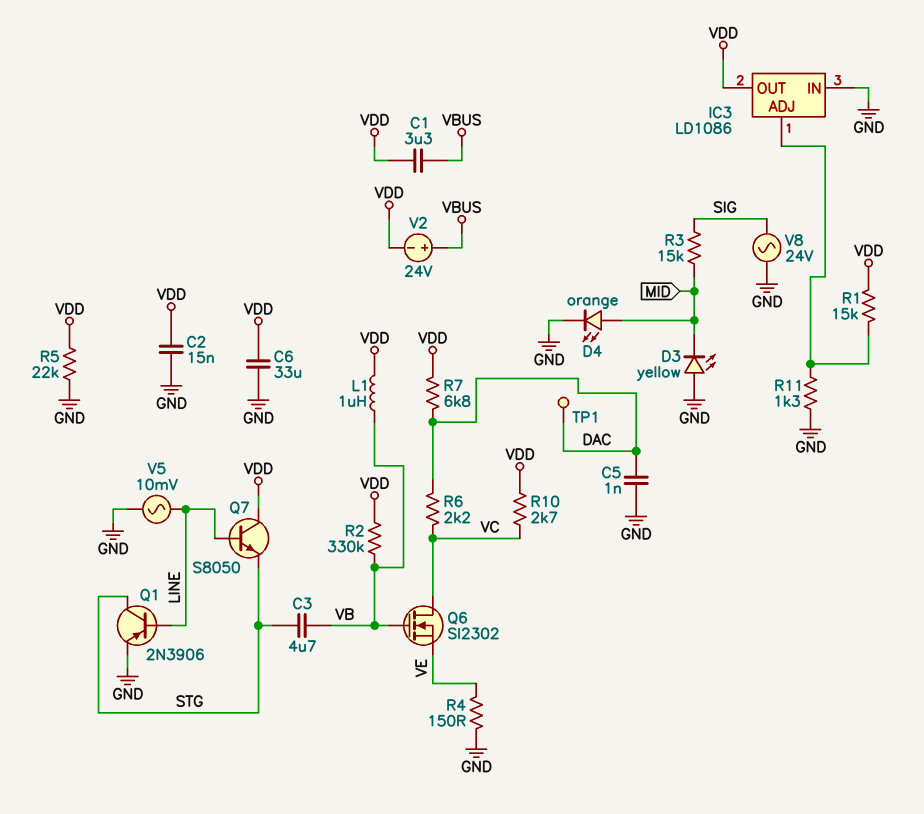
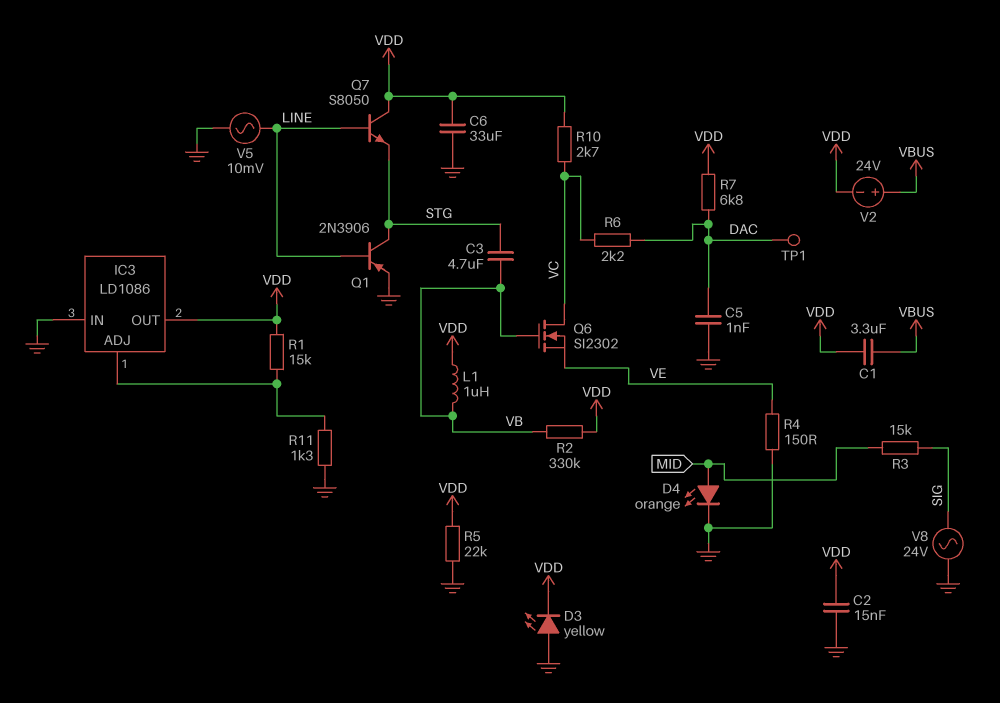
D3: LED yellow (A GND, K MID) -> LED yellow (A GND, K VDD)

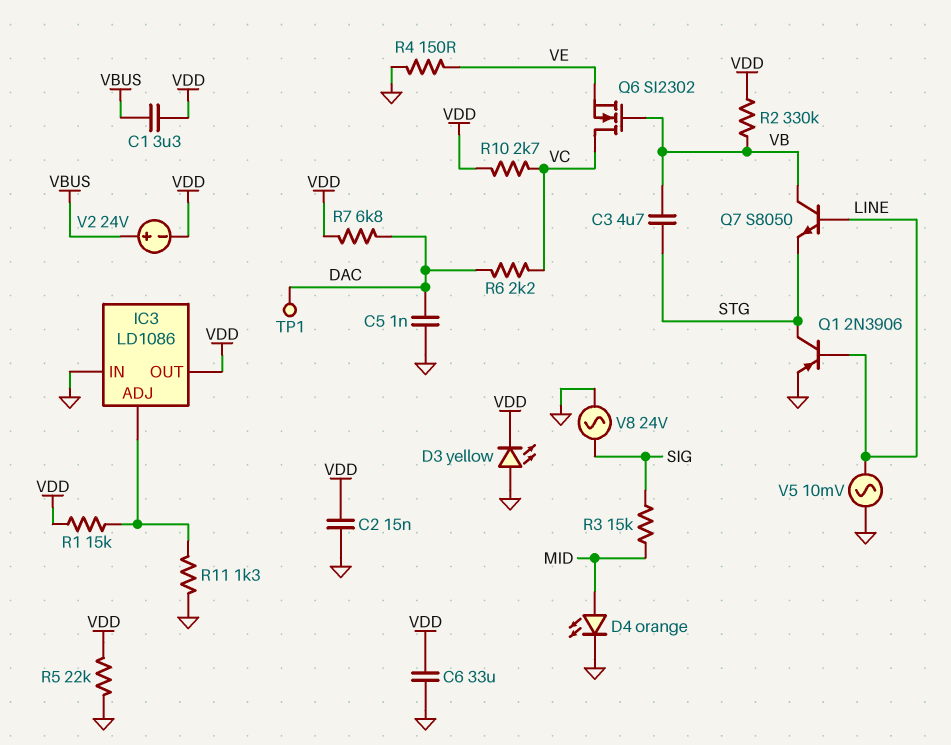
L1: 1uH (VB, VDD) -> none
Q7: NPN S8050 (B LINE, C VDD, E STG) -> NPN S8050 (B LINE, C VB, E STG)

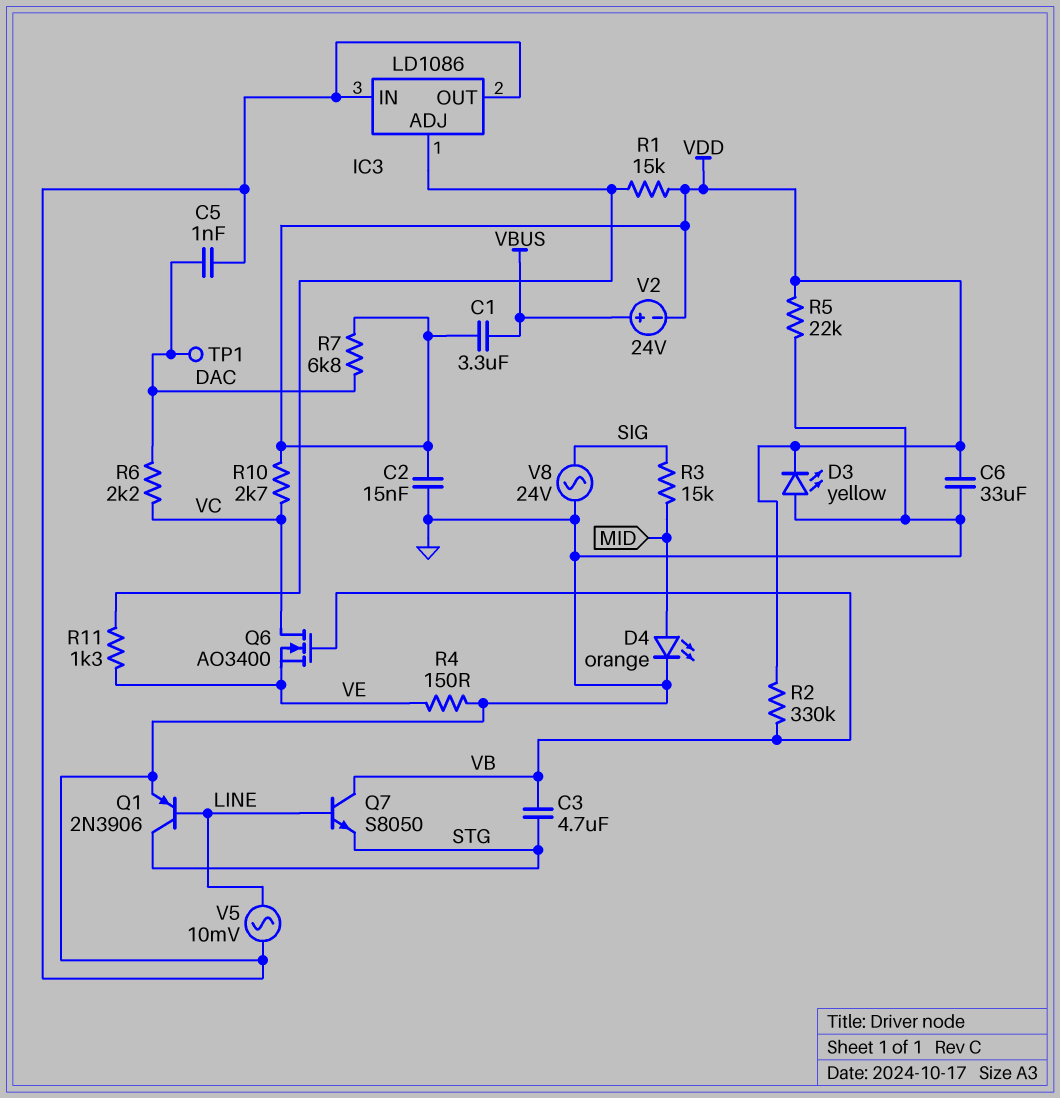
IC3 pin OUT: VDD -> GND
Q6: NMOS SI2302 (G VB, D VC, S VE) -> NMOS AO3400 (G VB, D VC, S VE)
R11: 1.3k (GND, IC3/ADJ) -> 1.3k (IC3/ADJ, VE)

